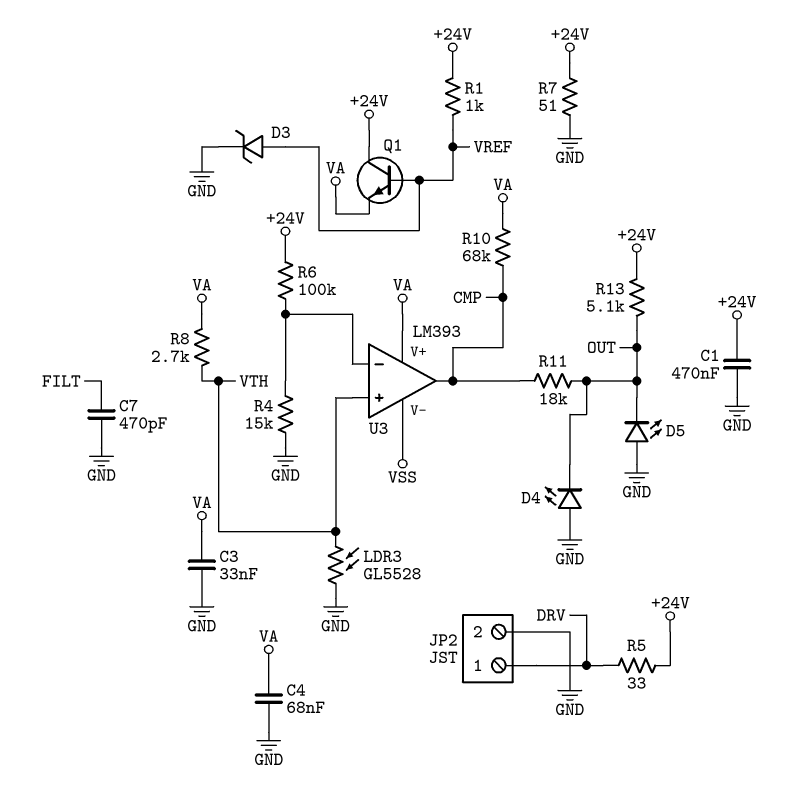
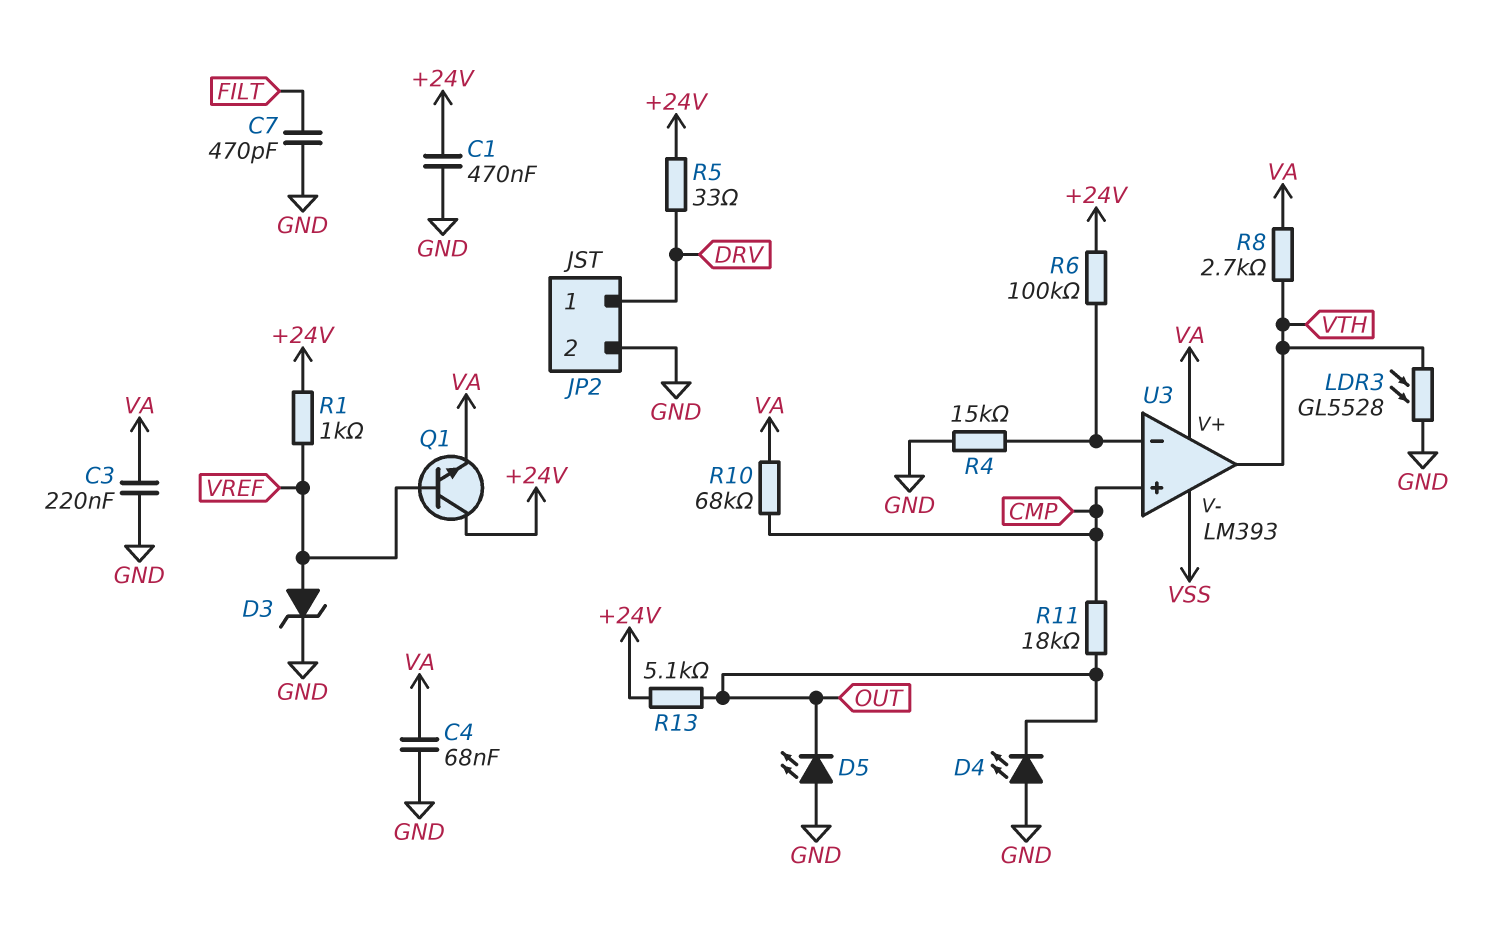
C3: 33nF (GND, VA) -> 220nF (GND, VA)
R7: 51 (+24V, GND) -> none
U3 pin in+: VTH -> CMP
U3 pin out: CMP -> VTH

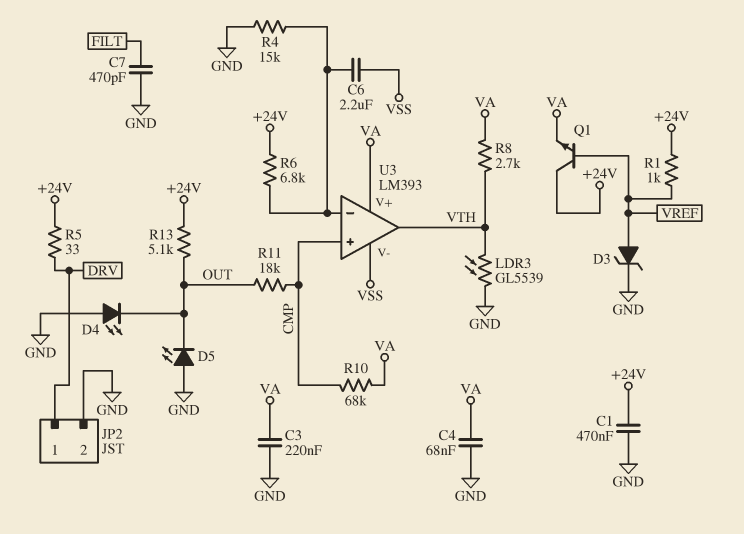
C6: none -> 2.2uF (U3/in-, VSS)
LDR3: GL5528 (GND, VTH) -> GL5539 (GND, VTH)
R6: 100k (+24V, U3/in-) -> 6.8k (+24V, U3/in-)

